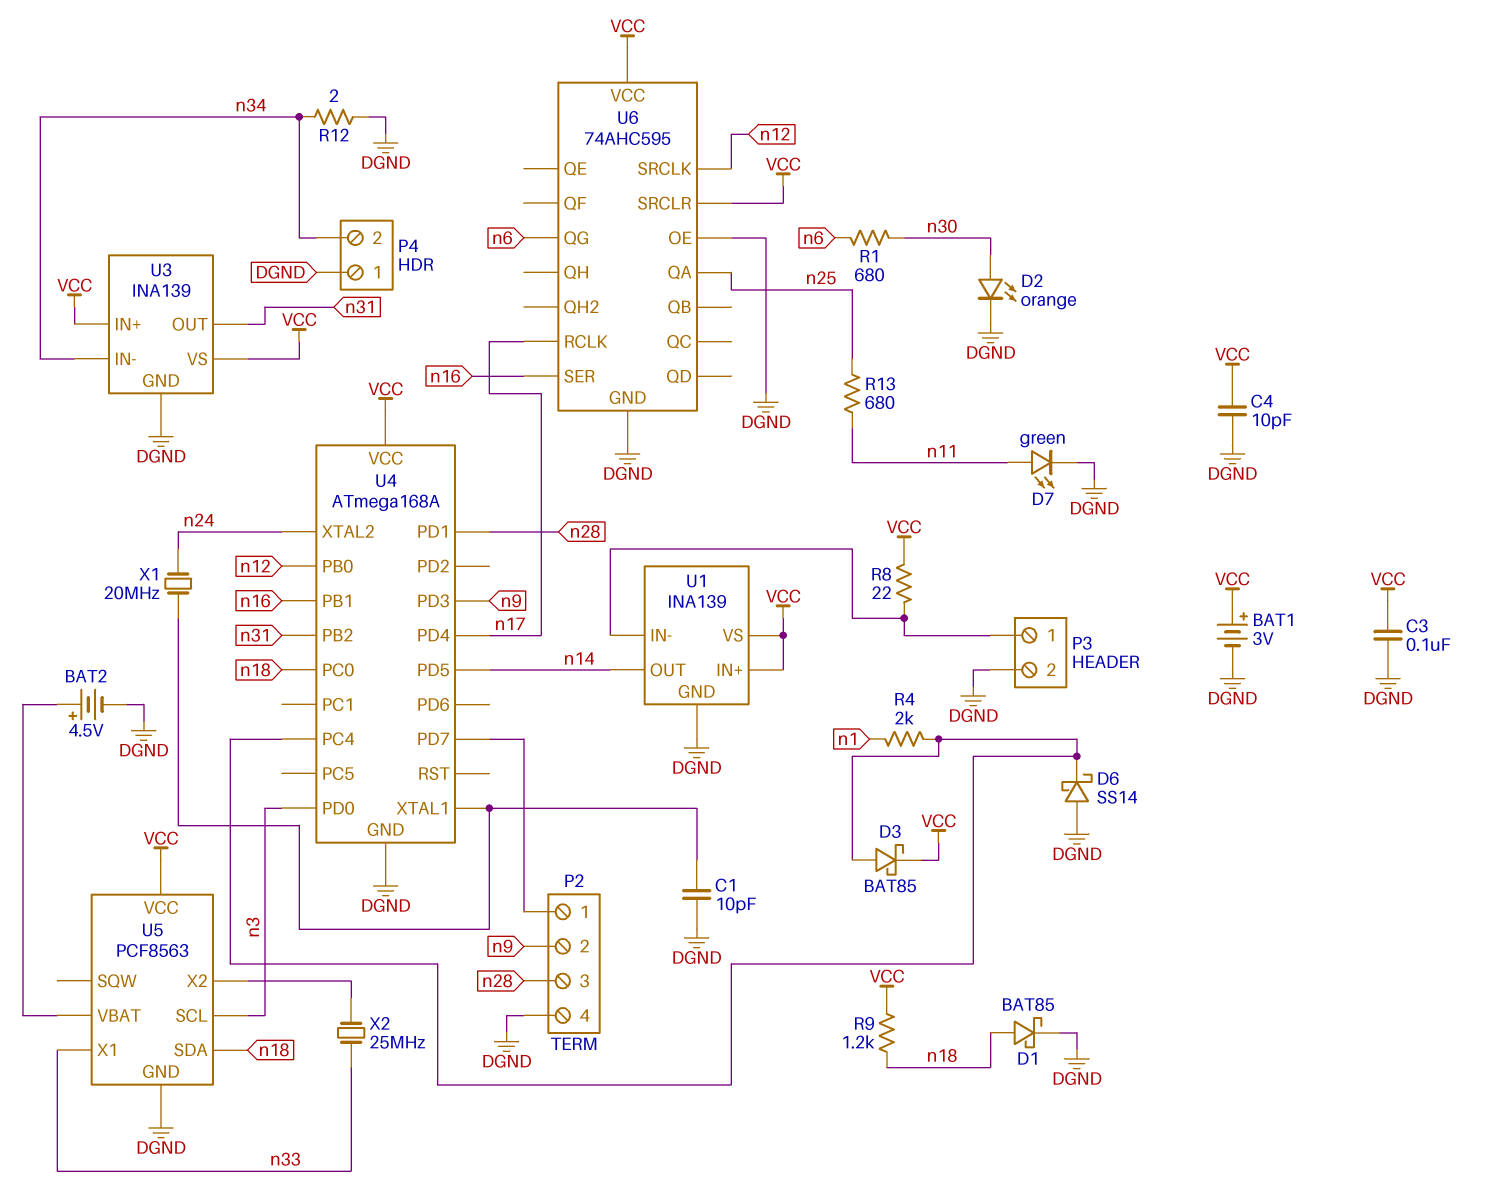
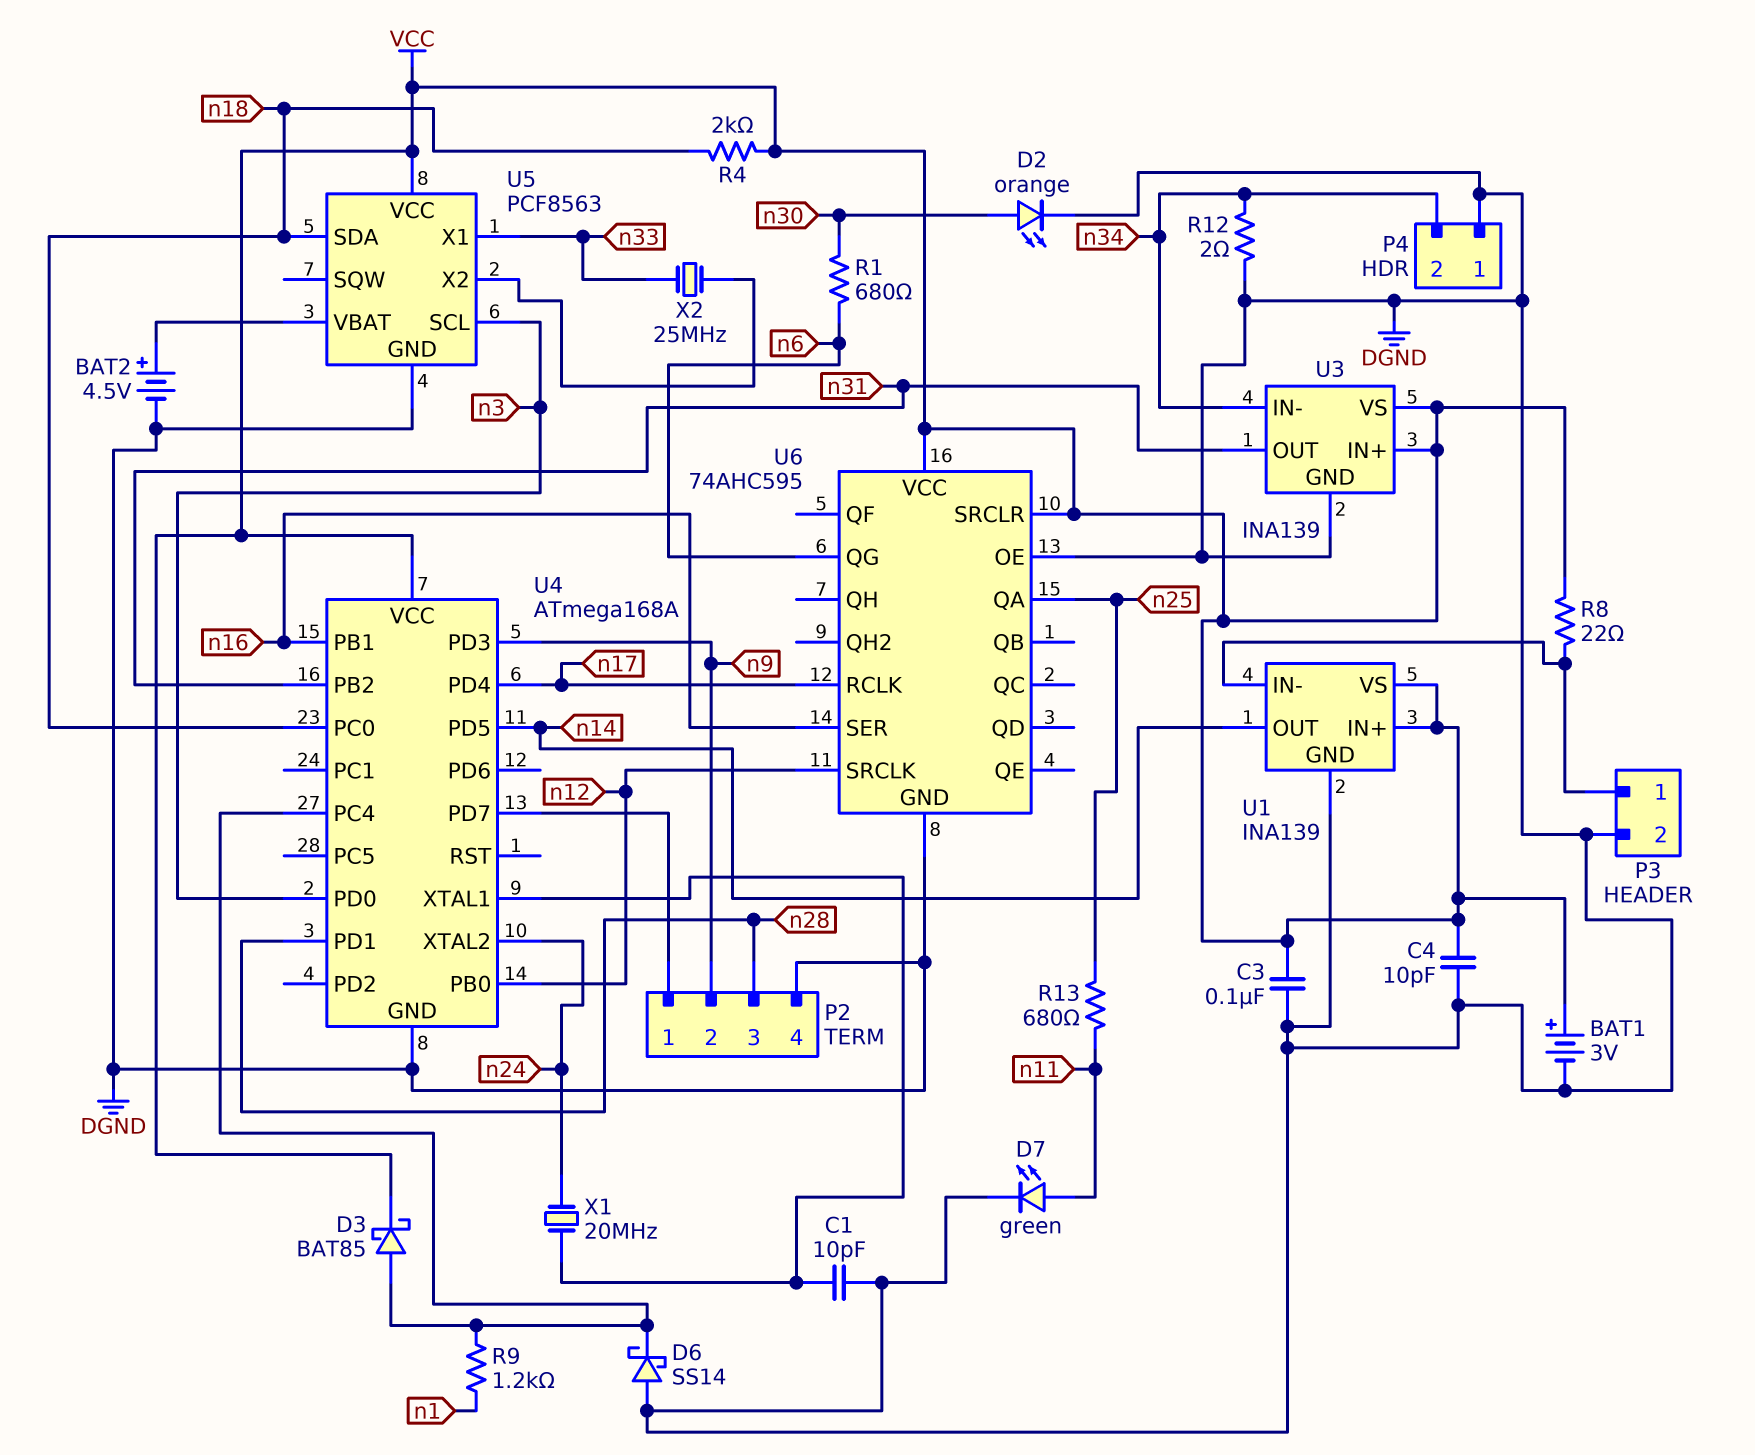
D1: schottky BAT85 (A n18, K DGND) -> none
R4: 2k (U4/PC4, n1) -> 2k (VCC, n18)
R9: 1.2k (VCC, n18) -> 1.2k (U4/PC4, n1)

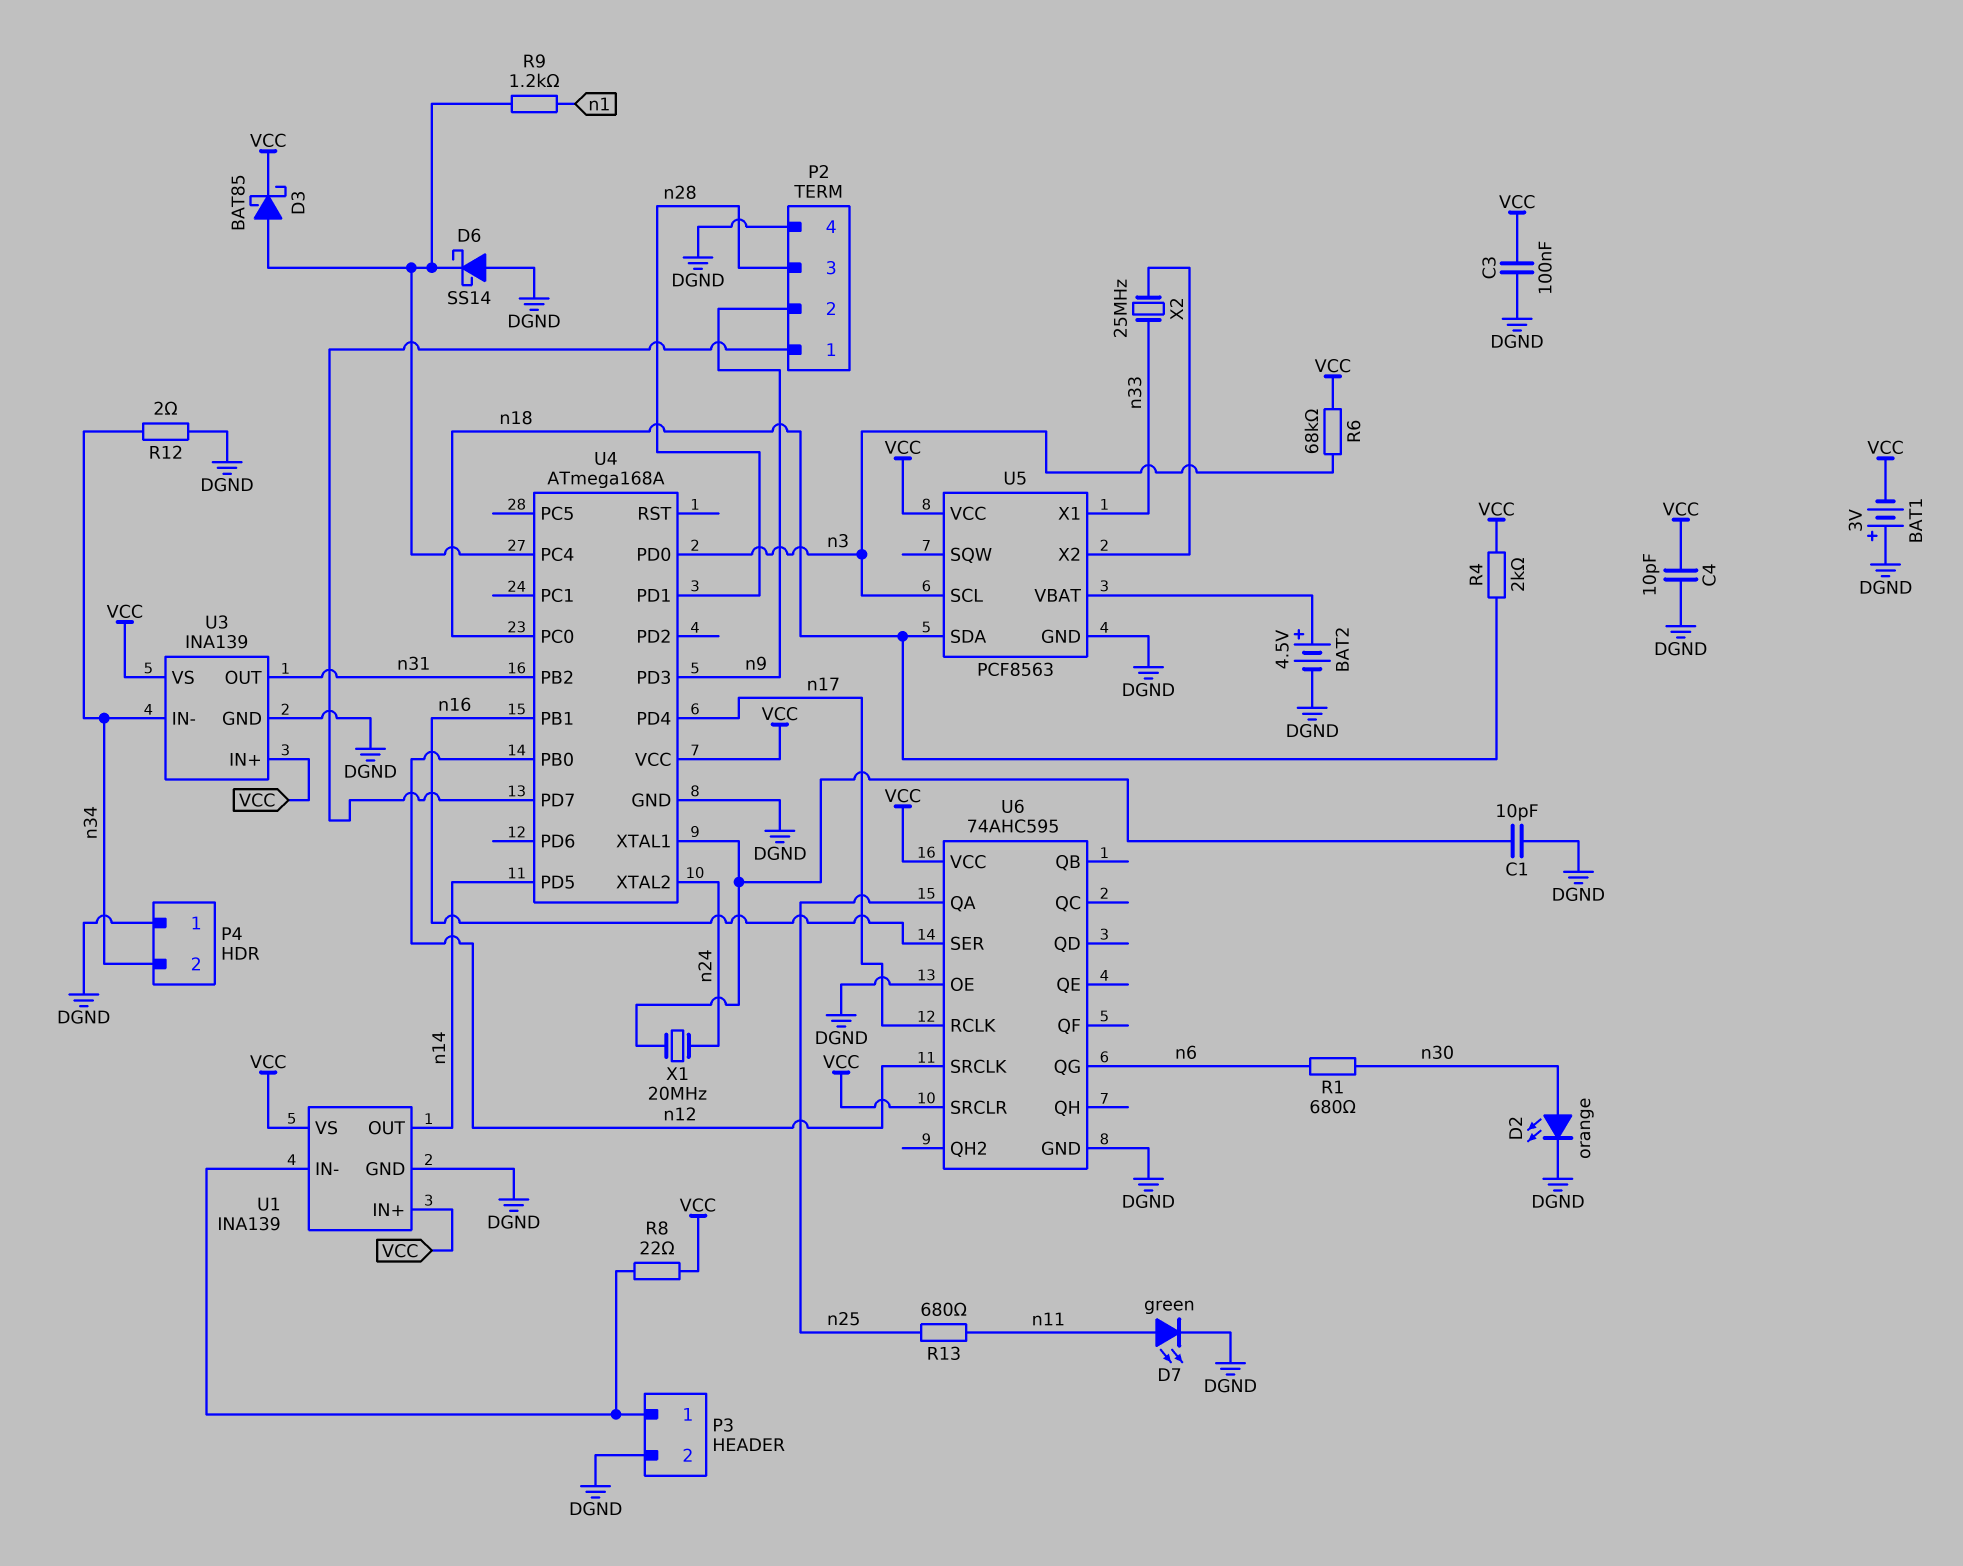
BAT1: 3V (plus VCC, minus DGND) -> 3V (plus DGND, minus VCC)
R6: none -> 68k (VCC, n3)

